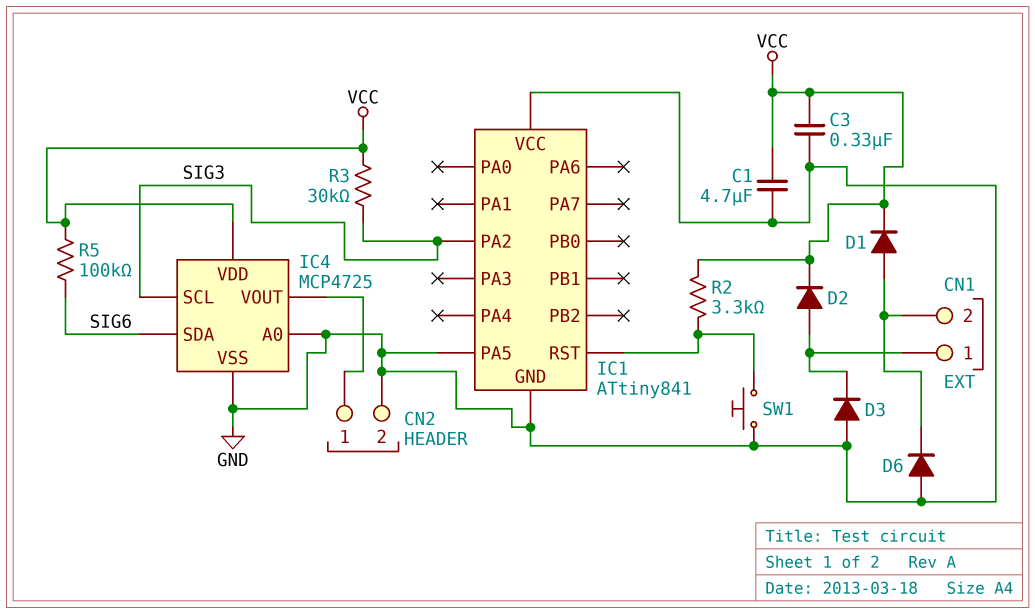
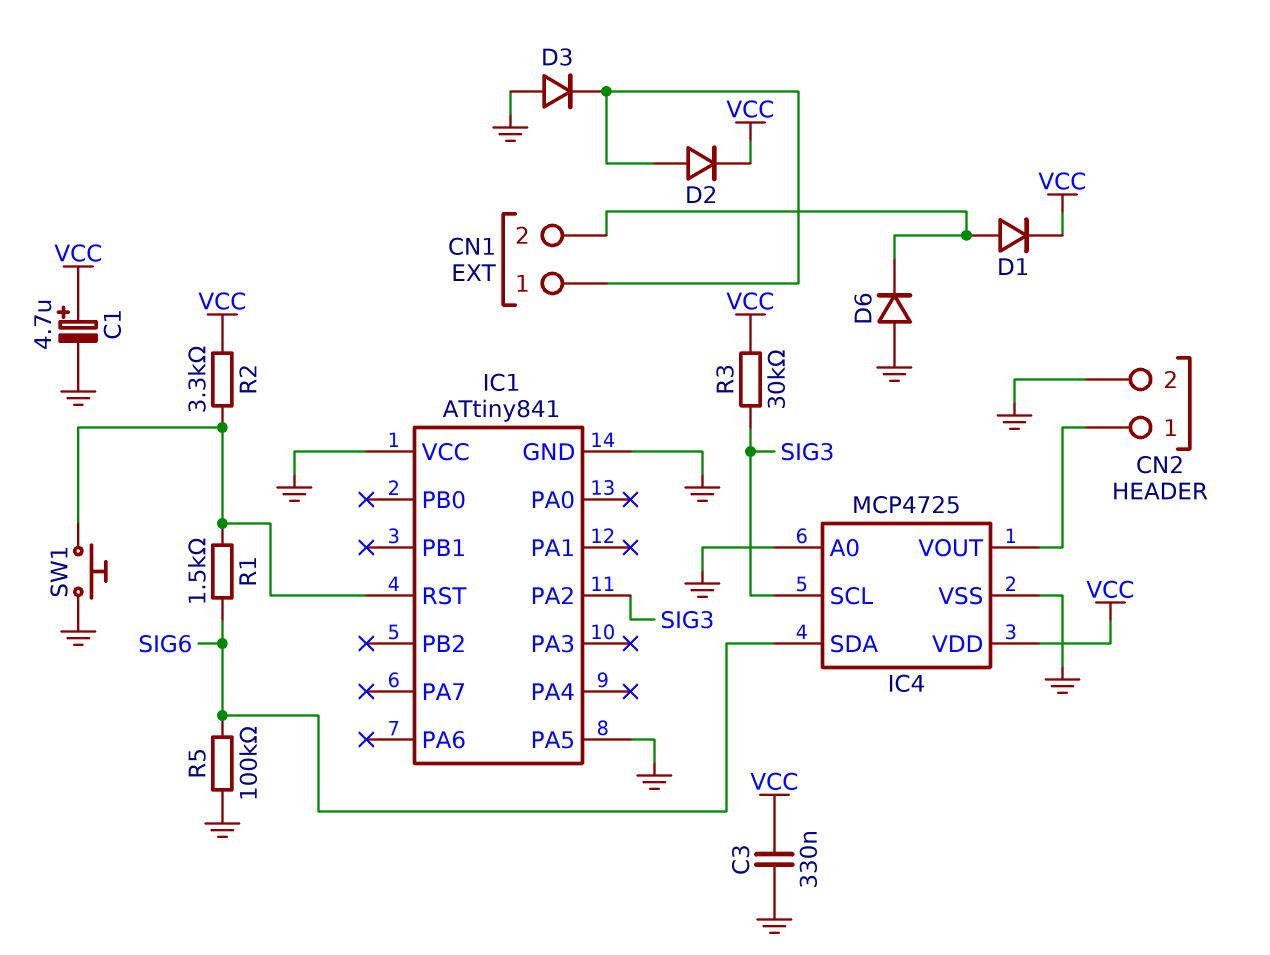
C1: 4.7uF (GND, VCC) -> 4.7uF (plus VCC, minus GND)
R1: none -> 1.5k (IC1/RST, SIG6)
R5: 100k (SIG6, VCC) -> 100k (GND, SIG6)

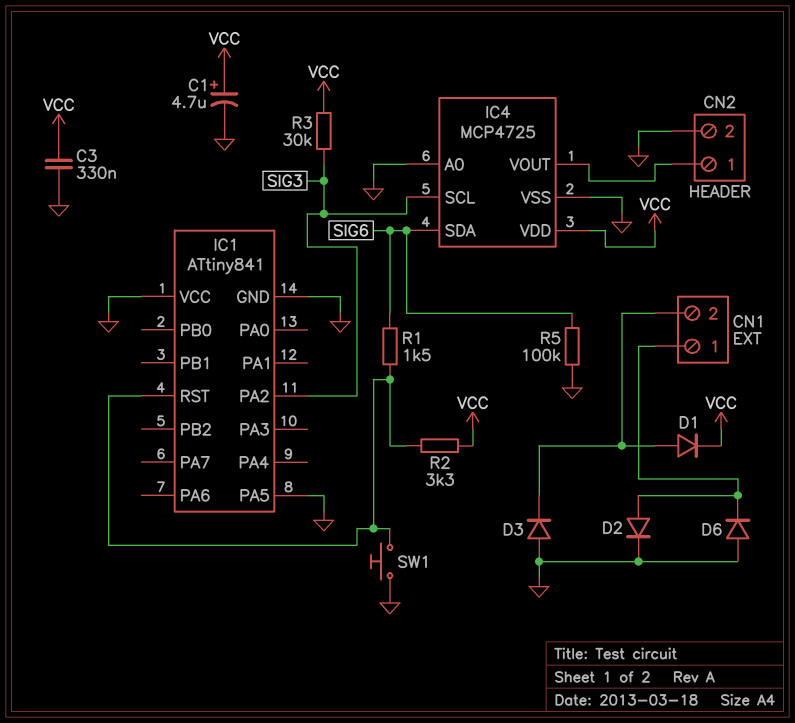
D2: diode (A CN1/1, K VCC) -> diode (A CN1/1, K GND)
D3: diode (A GND, K CN1/1) -> diode (A GND, K CN1/2)
D6: diode (A GND, K CN1/2) -> diode (A GND, K CN1/1)

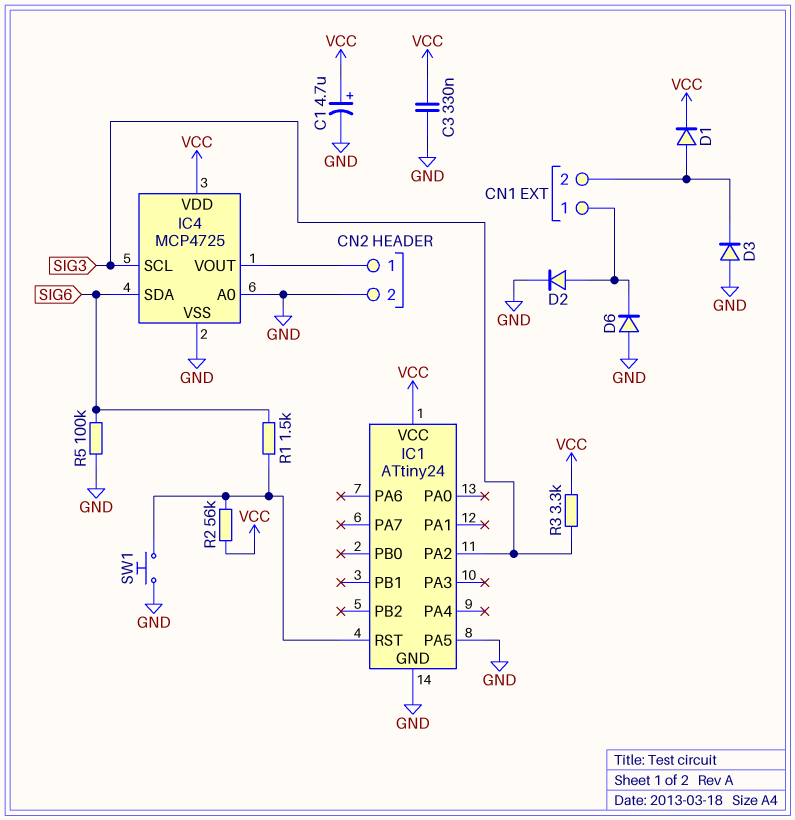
IC1: ATtiny841 -> ATtiny24
IC1 pin VCC: GND -> VCC
R2: 3.3k (IC1/RST, VCC) -> 56k (IC1/RST, VCC)
R3: 30k (SIG3, VCC) -> 3.3k (SIG3, VCC)

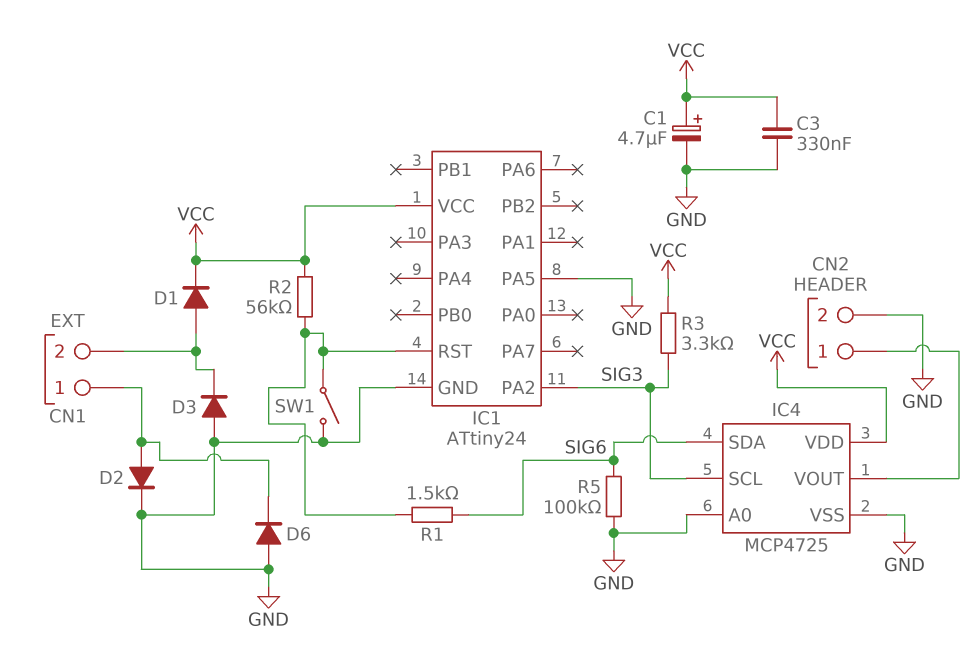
SW1: button (GND, IC1/RST) -> switch (GND, IC1/RST)

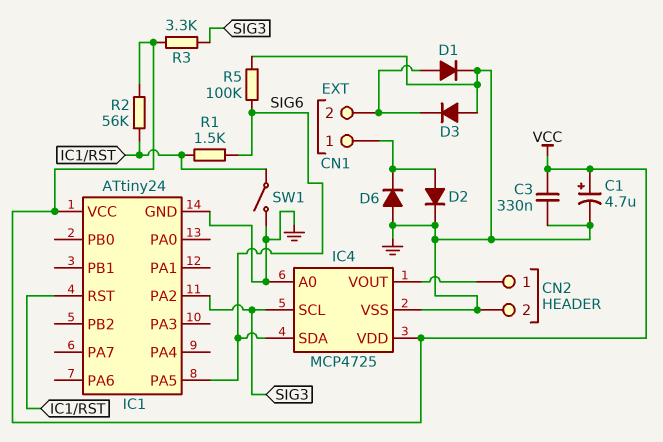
D1: diode (A CN1/2, K VCC) -> diode (A CN1/2, K GND)
IC1 pin PA5: GND -> SIG6

